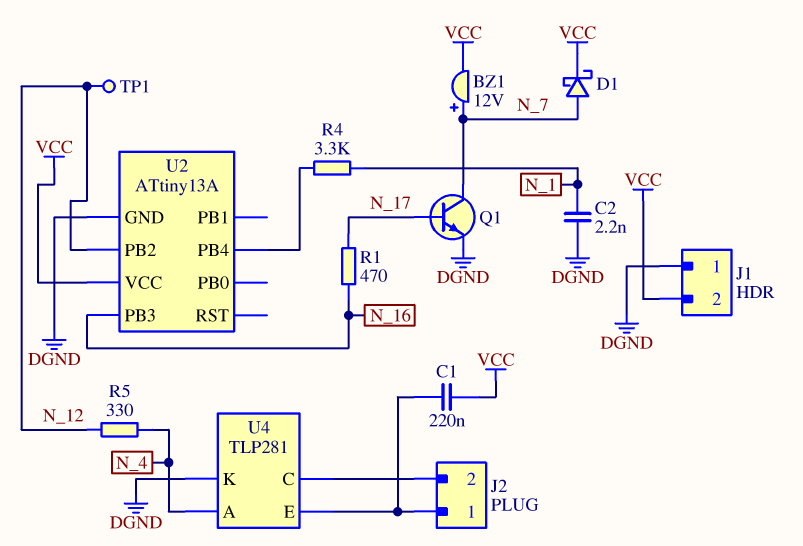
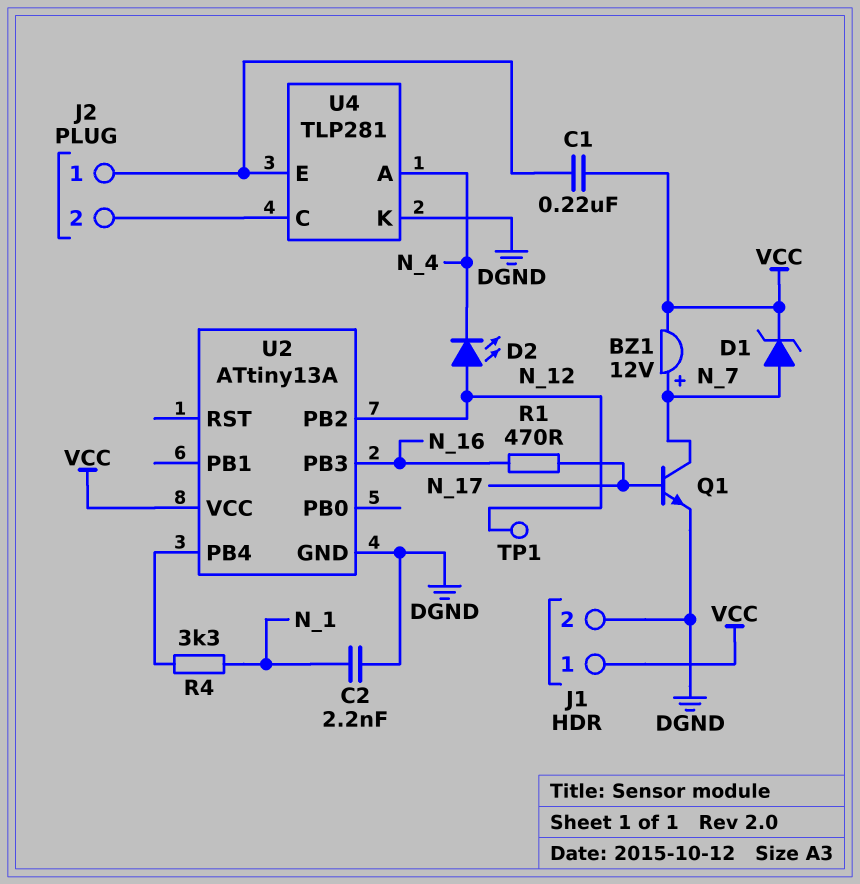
D1: schottky (A N_7, K VCC) -> zener (A N_7, K VCC)
D2: none -> LED (A N_12, K N_4)
J1 pin 1: DGND -> VCC
J1 pin 2: VCC -> DGND
R5: 330 (N_4, N_12) -> none

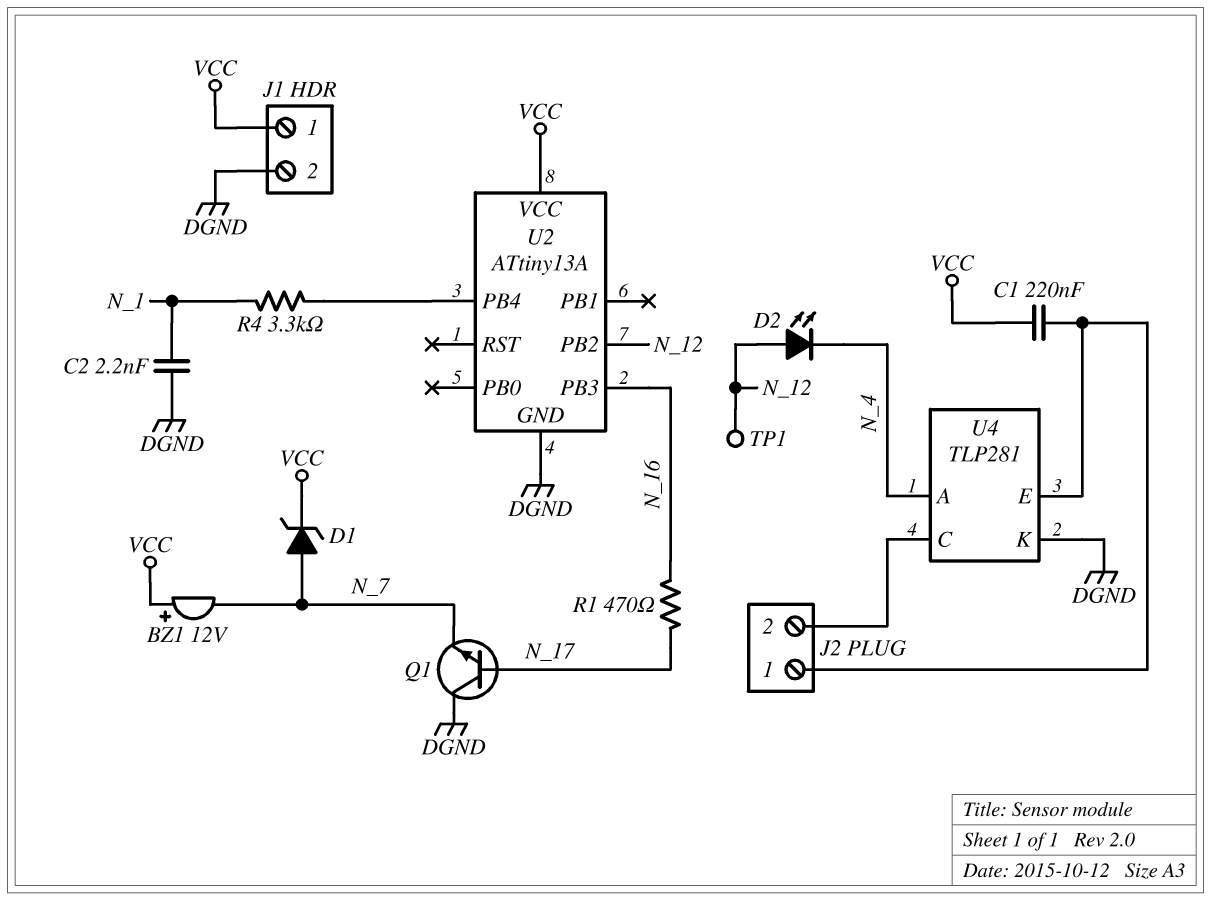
BZ1: buzzer 12V (plus N_7, minus VCC) -> buzzer 12V (plus VCC, minus N_7)
Q1: NPN (B N_17, C N_7, E DGND) -> NPN (B N_17, C DGND, E N_7)

